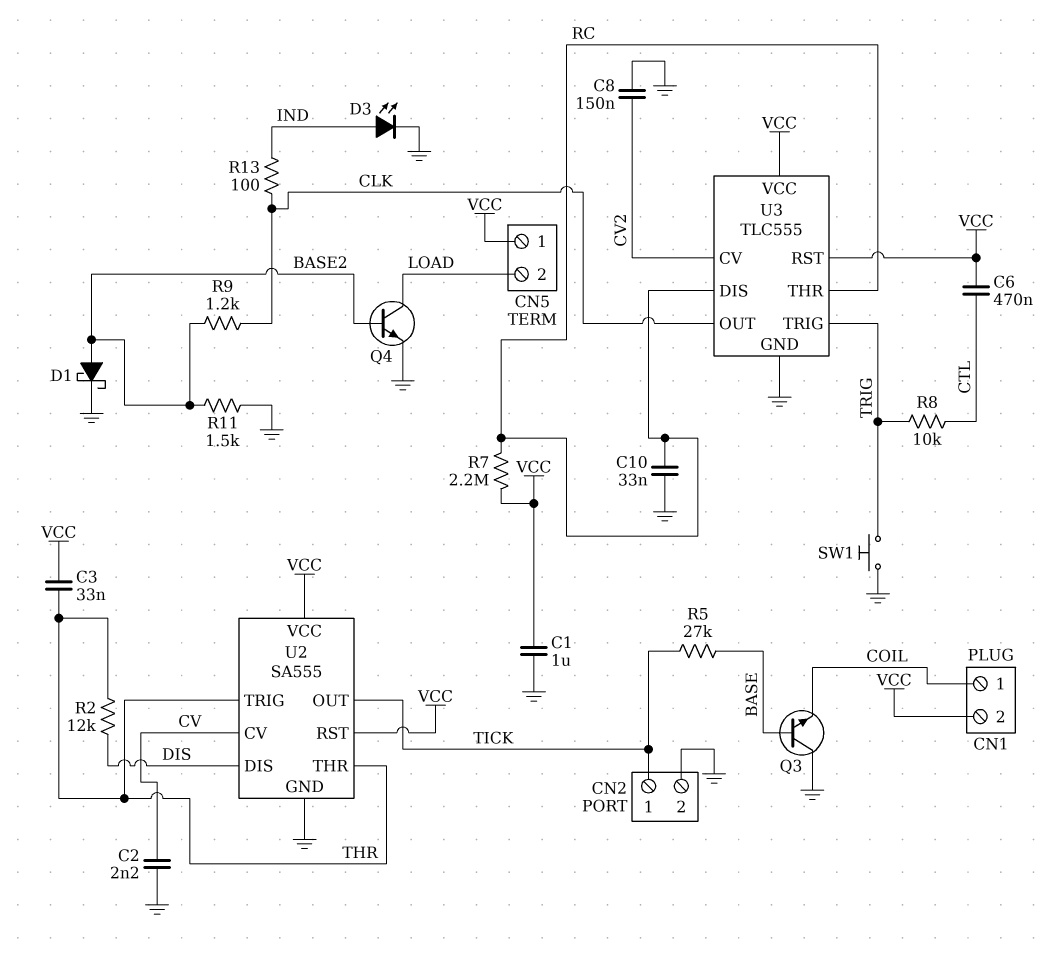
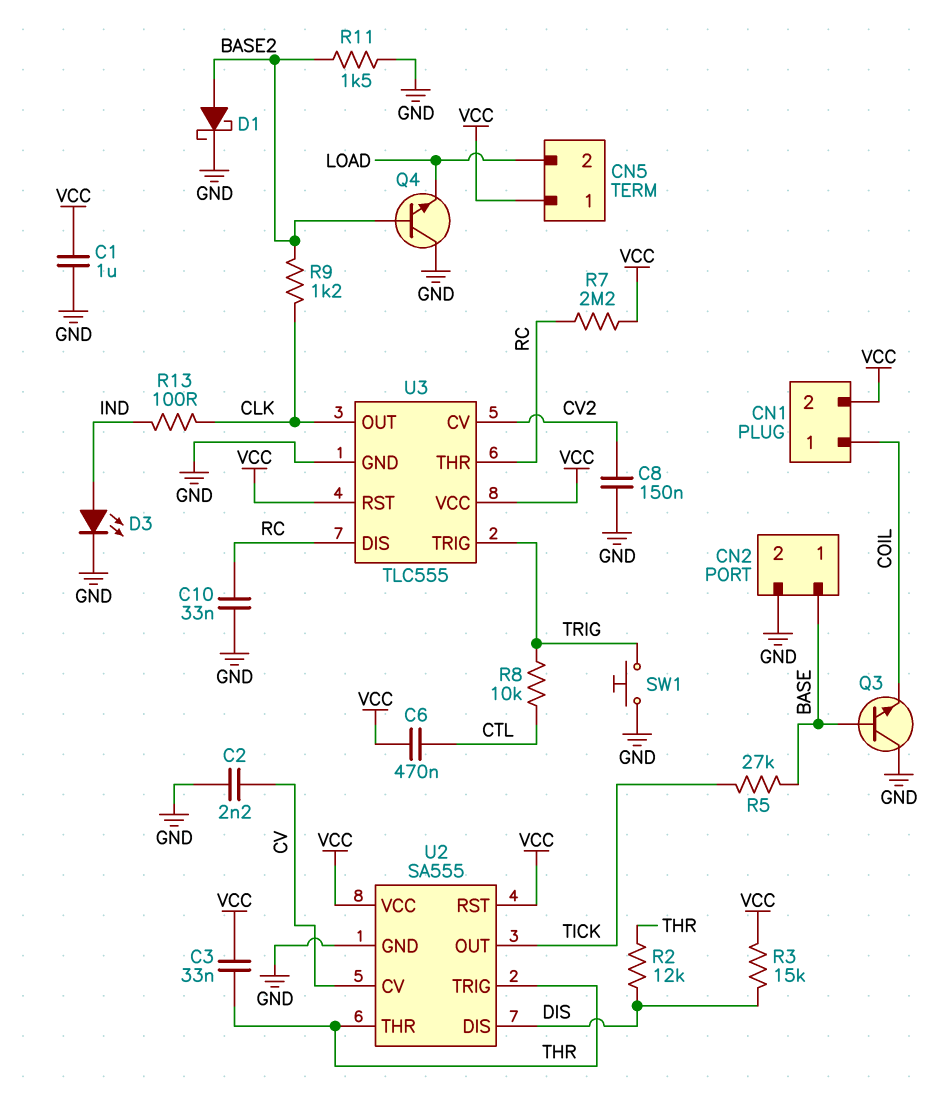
CN2 pin 1: TICK -> BASE
Q4: NPN (B BASE2, C LOAD, E GND) -> NPN (B BASE2, C GND, E LOAD)
R3: none -> 15k (DIS, VCC)

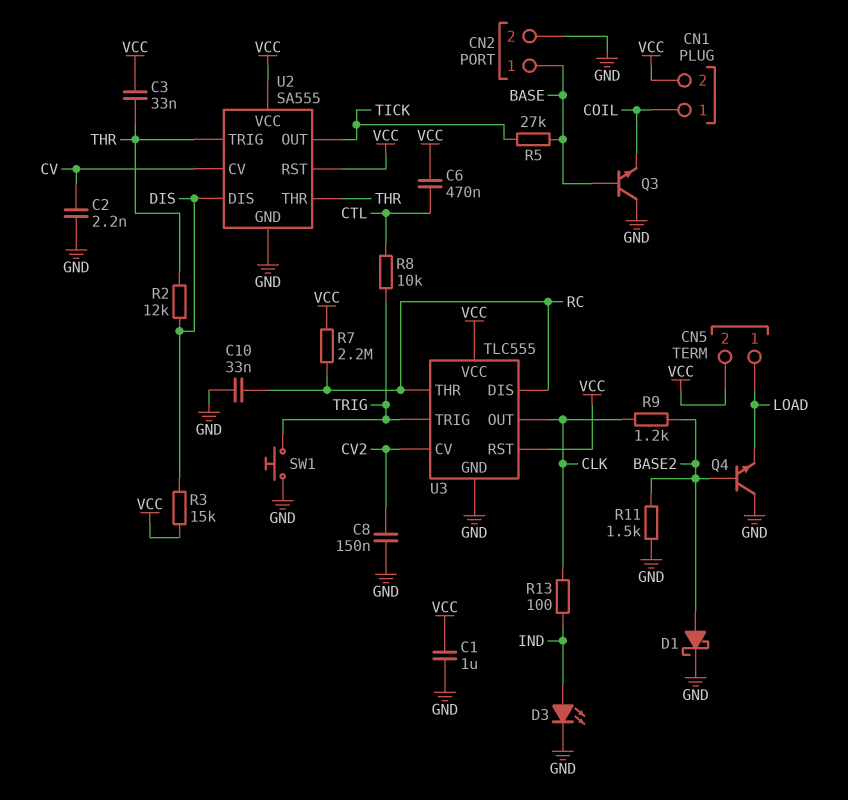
CN5 pin 1: VCC -> LOAD
CN5 pin 2: LOAD -> VCC

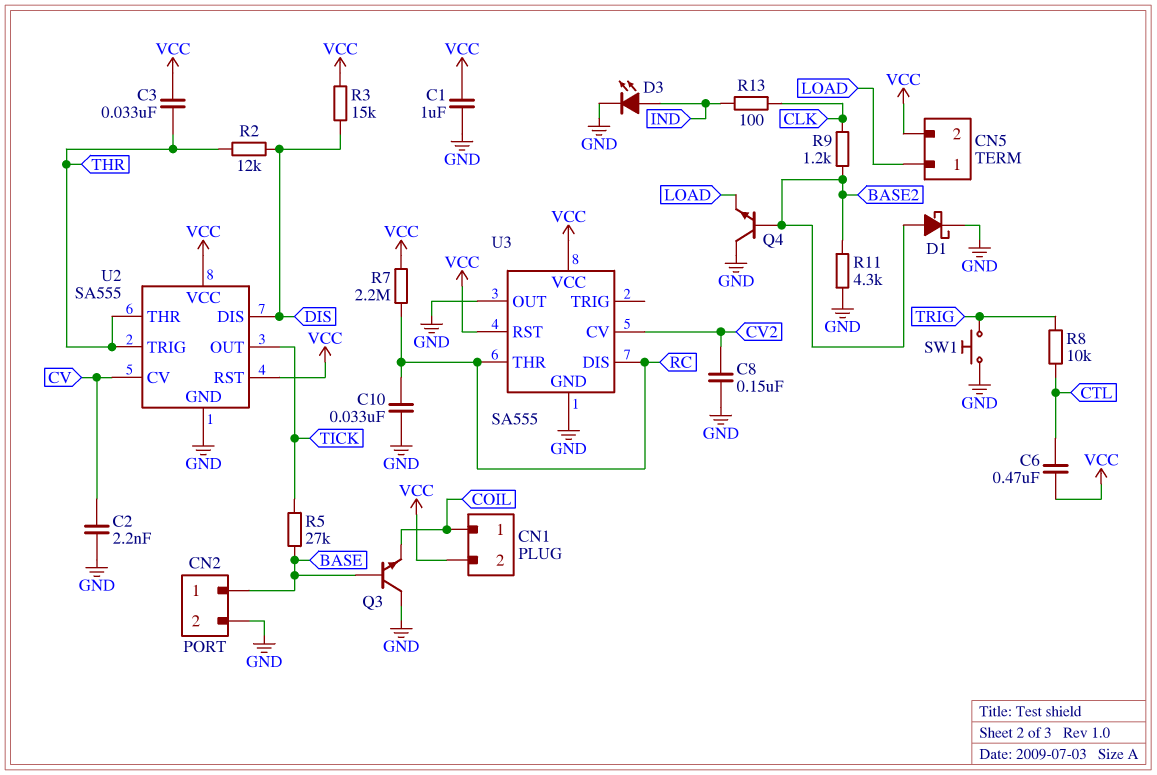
R11: 1.5k (BASE2, GND) -> 4.3k (BASE2, GND)
U3: TLC555 -> SA555
U3 pin OUT: CLK -> GND
U3 pin TRIG: TRIG -> none

